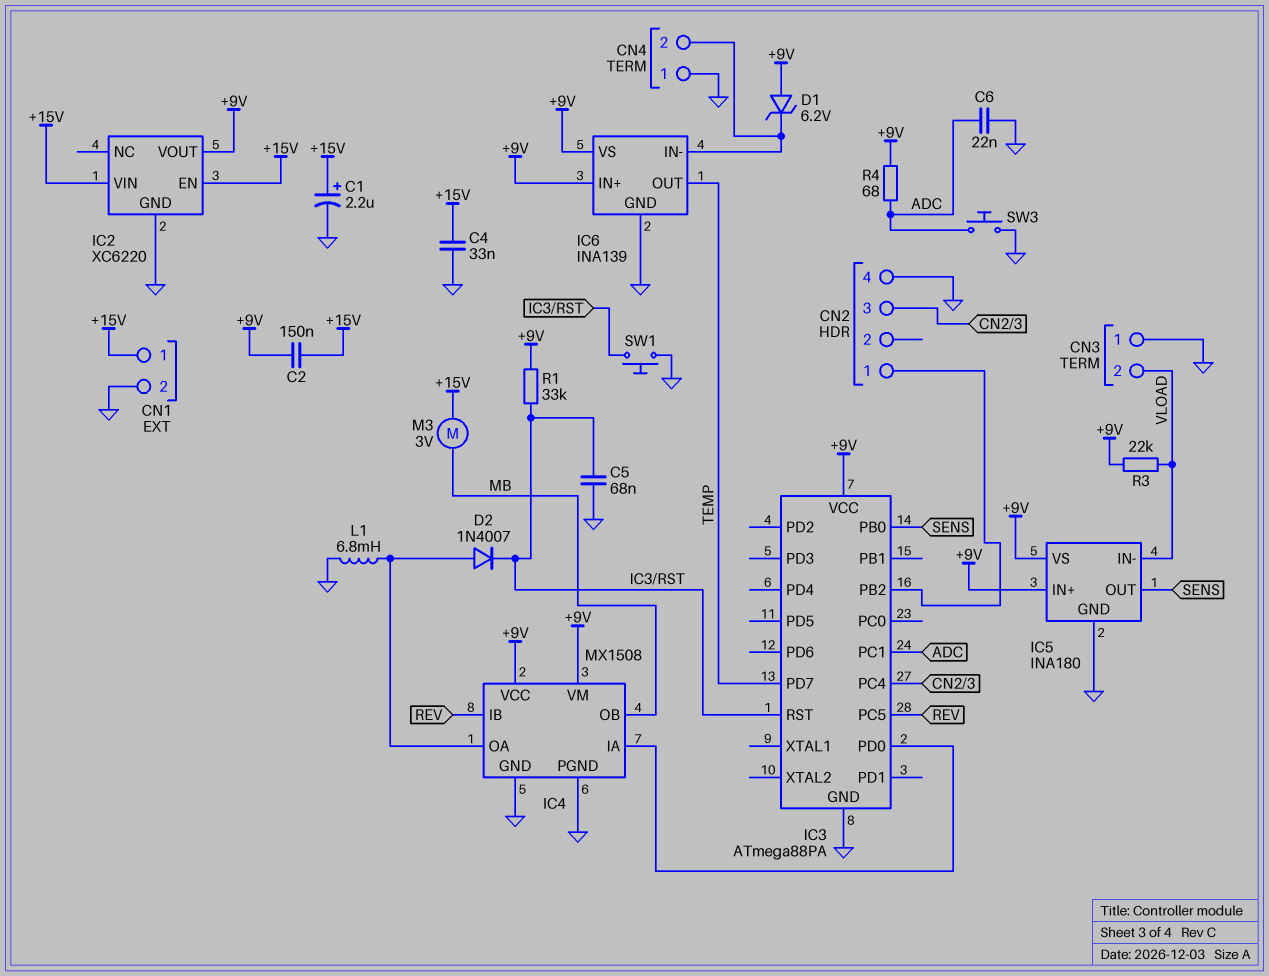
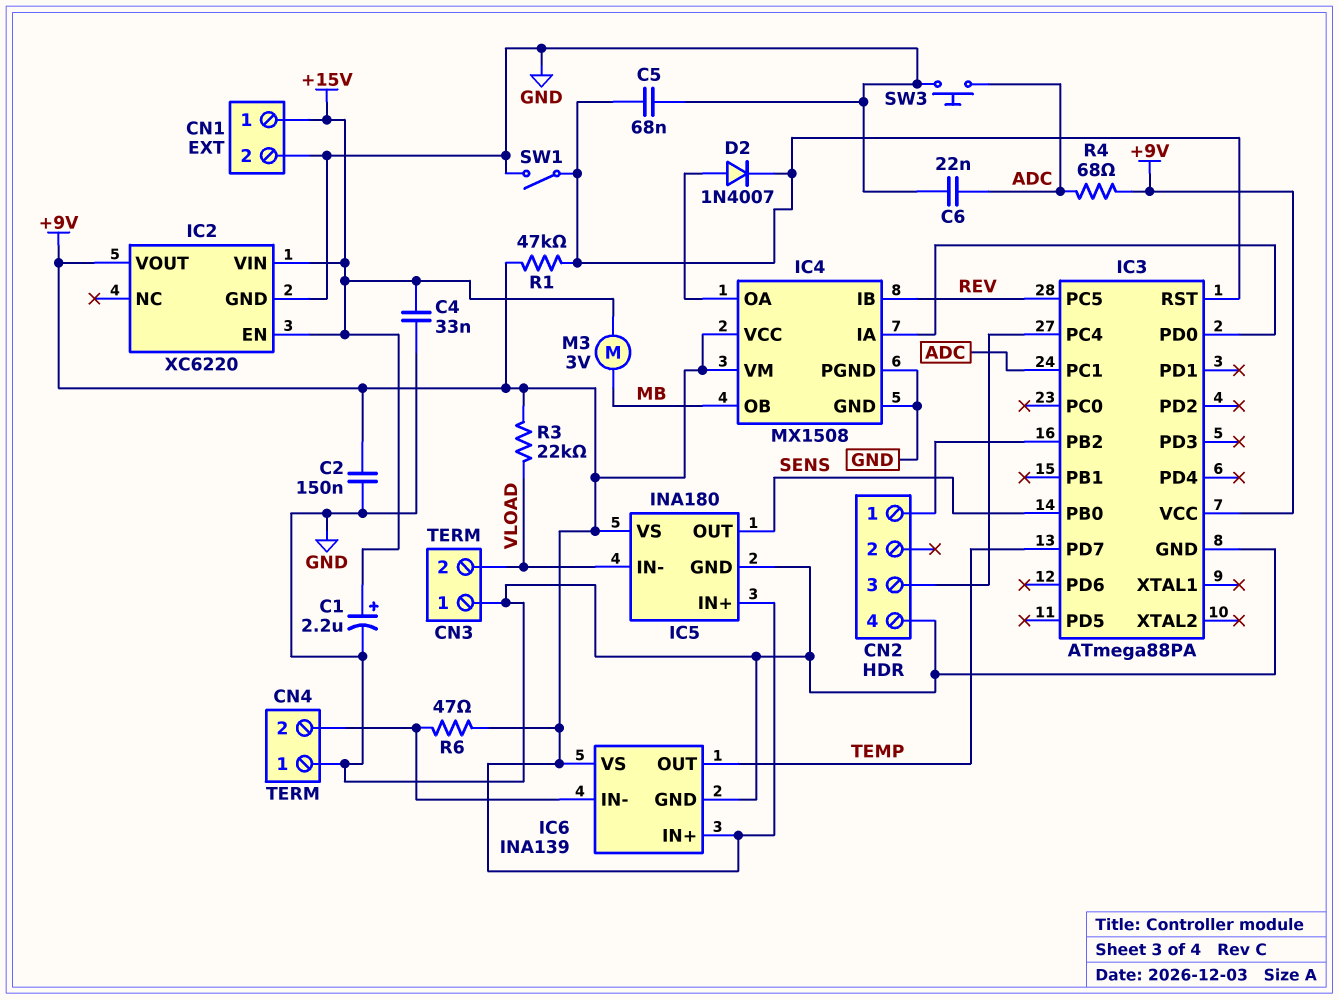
C2: 150nF (+9V, +15V) -> 150nF (+9V, GND)
D1: zener 6.2V (A +9V, K CN4/2) -> none
L1: 6.8mH (GND, IC4/OA) -> none
R1: 33k (+9V, IC3/RST) -> 47k (+9V, IC3/RST)
R6: none -> 47 (+9V, CN4/2)
SW1: button (GND, IC3/RST) -> switch (GND, IC3/RST)

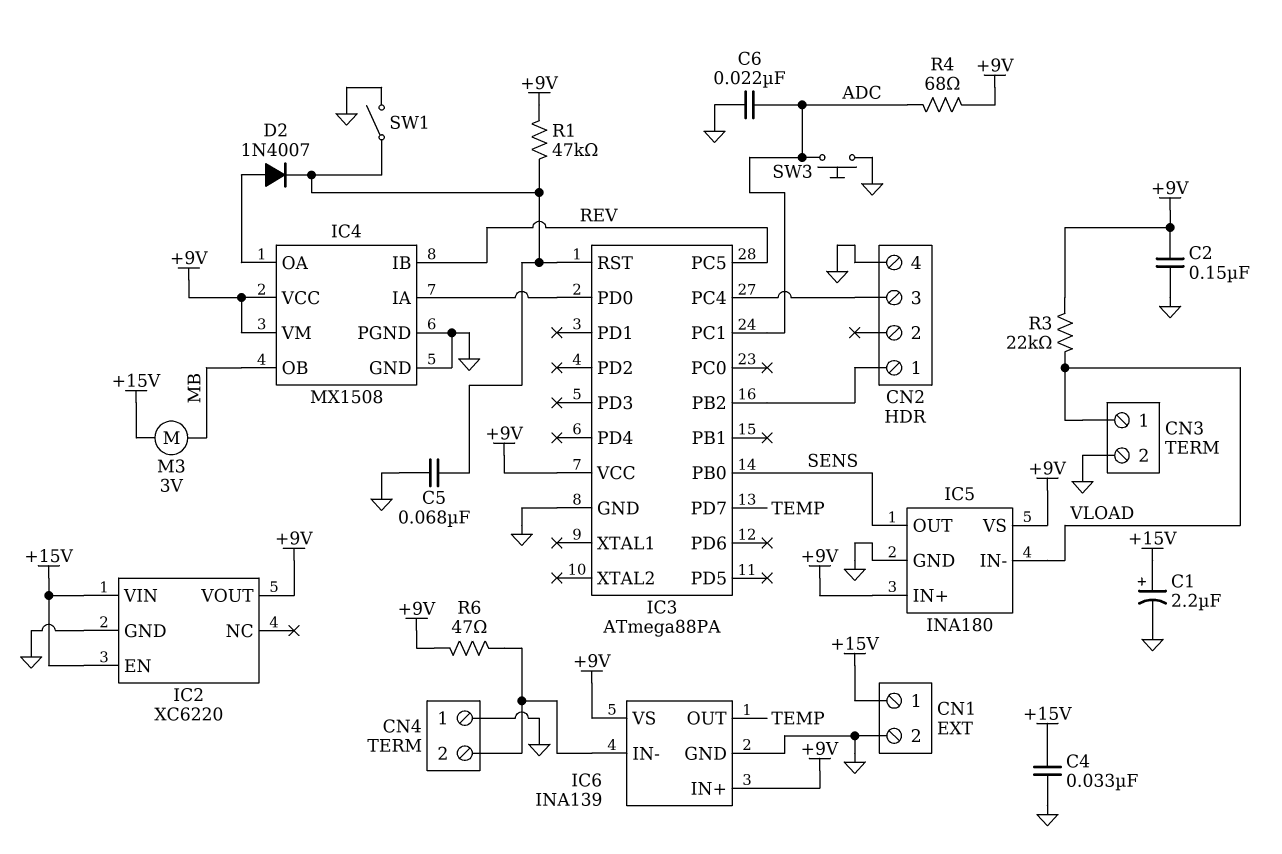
CN3 pin 1: GND -> VLOAD
CN3 pin 2: VLOAD -> GND

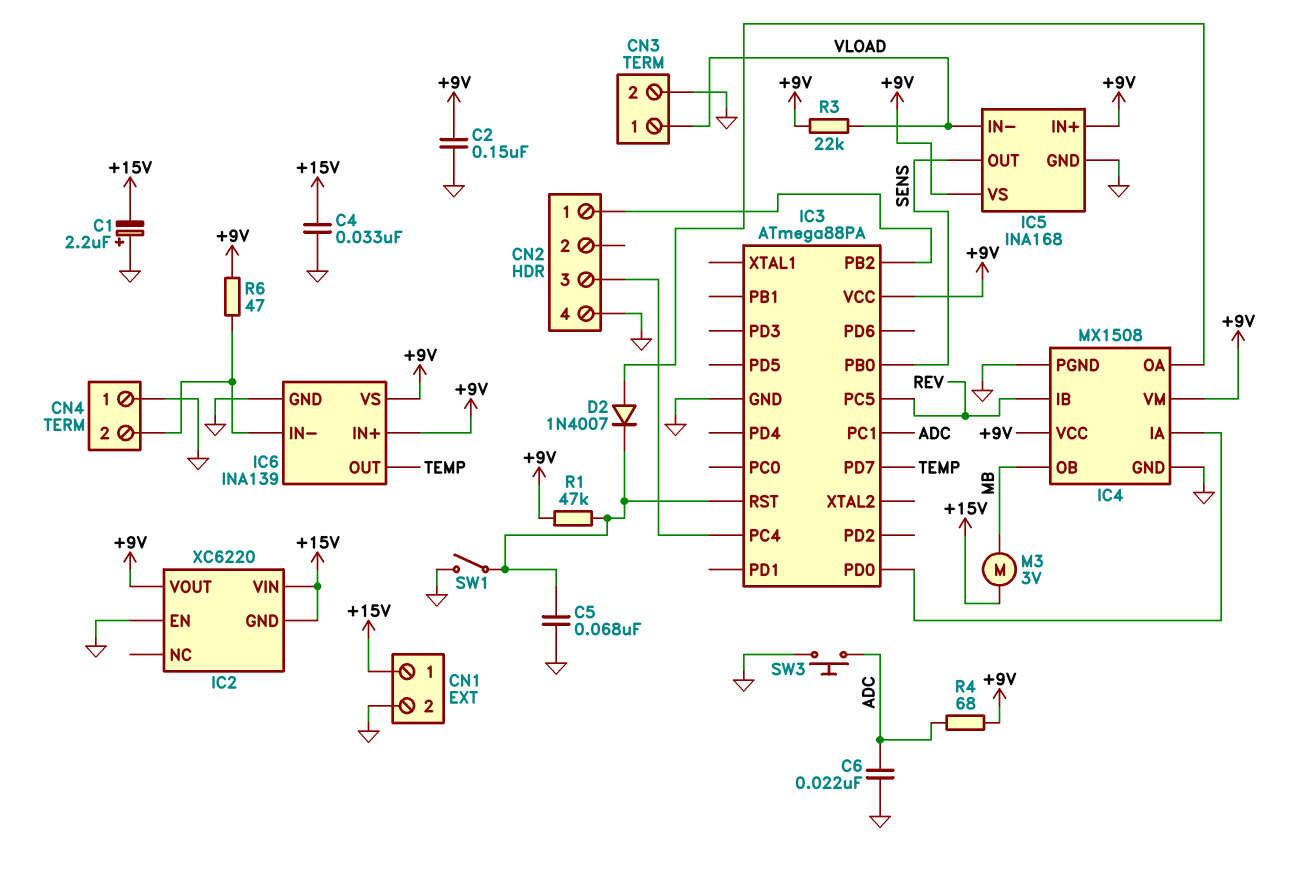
C1: 2.2uF (plus +15V, minus GND) -> 2.2uF (plus GND, minus +15V)
IC2 pin EN: +15V -> GND
IC2 pin GND: GND -> +15V
IC5: INA180 -> INA168

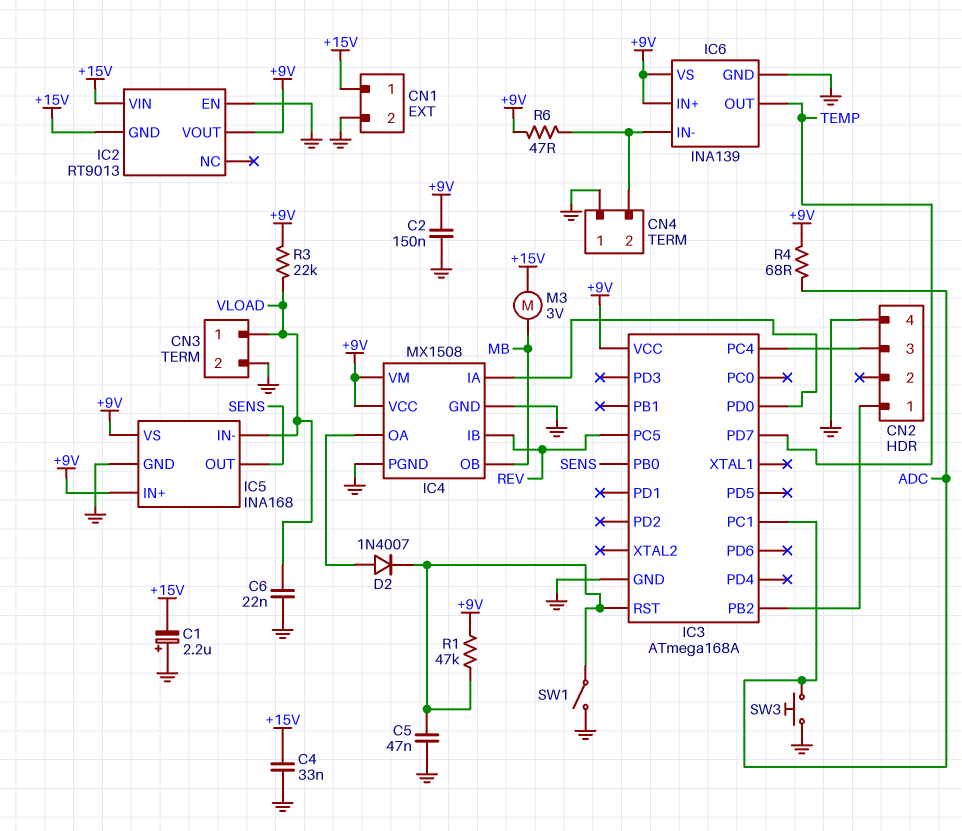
C5: 68nF (GND, IC3/RST) -> 47nF (GND, IC3/RST)
C6: 22nF (ADC, GND) -> 22nF (GND, VLOAD)
IC2: XC6220 -> RT9013
IC3: ATmega88PA -> ATmega168A

